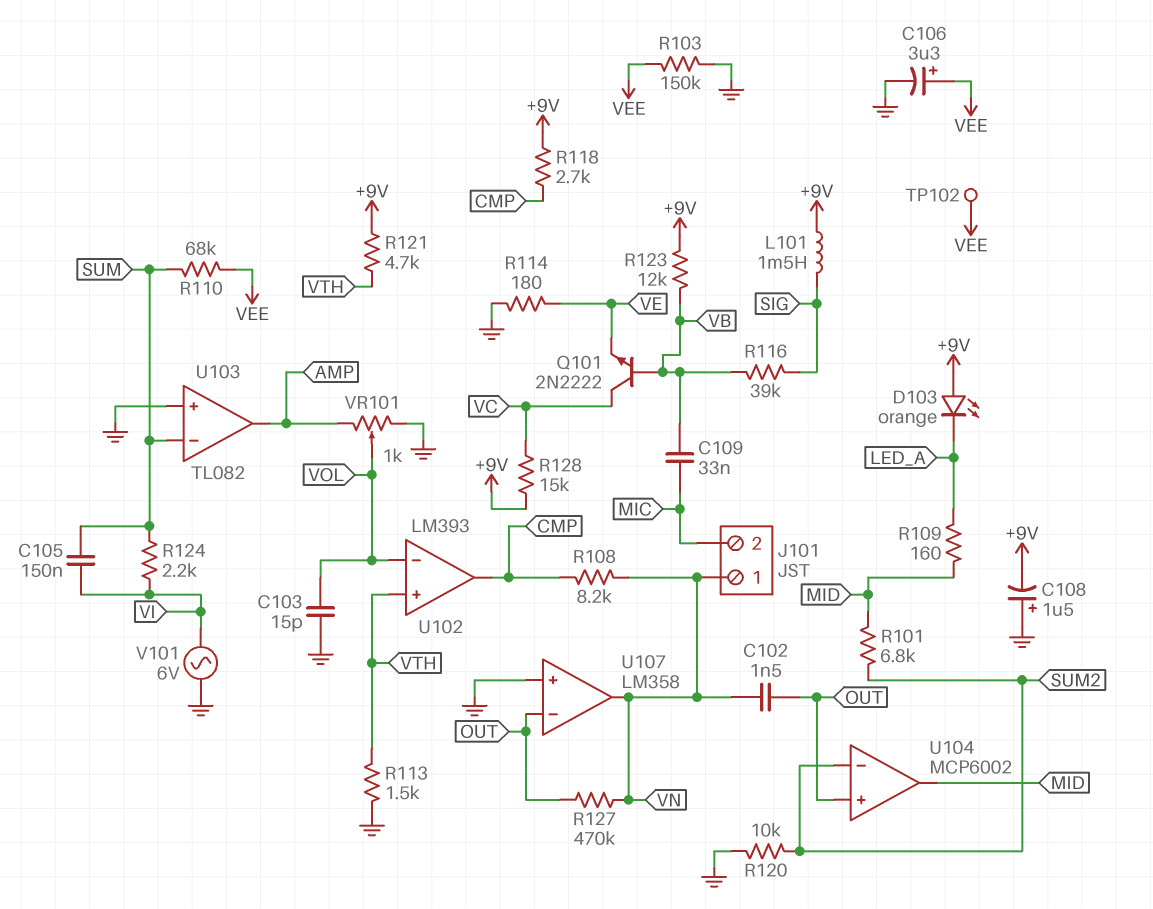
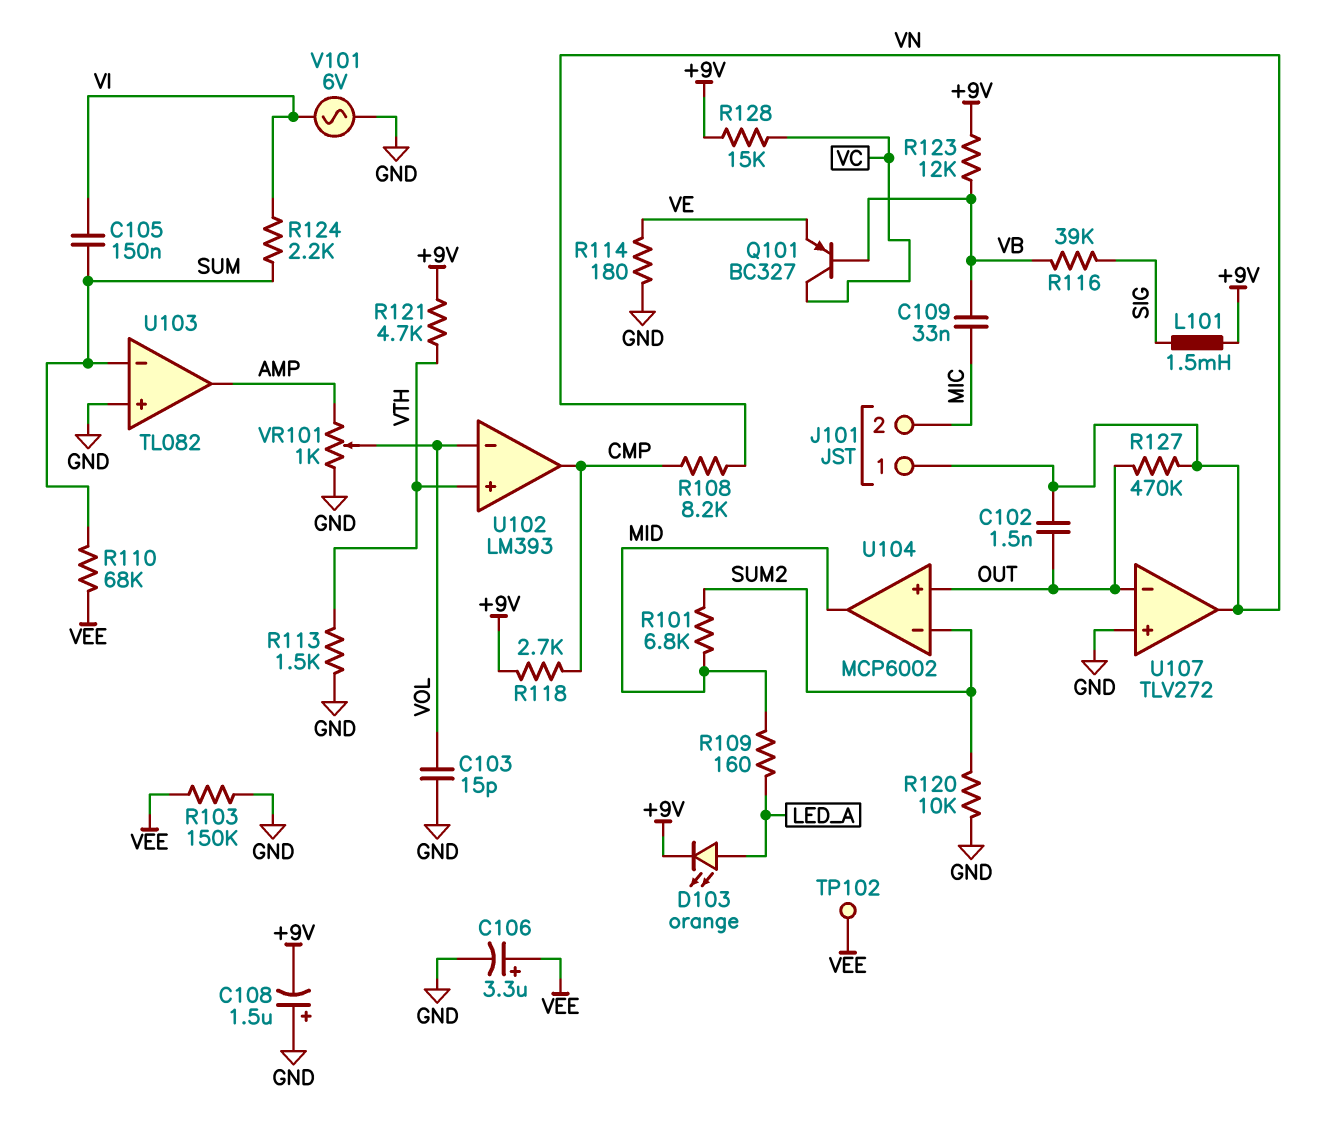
D103: LED orange (A +9V, K LED_A) -> LED orange (A LED_A, K +9V)
Q101: NPN 2N2222 (B VB, C VC, E VE) -> PNP BC327 (B VB, C VC, E VE)
U107: LM358 -> TLV272

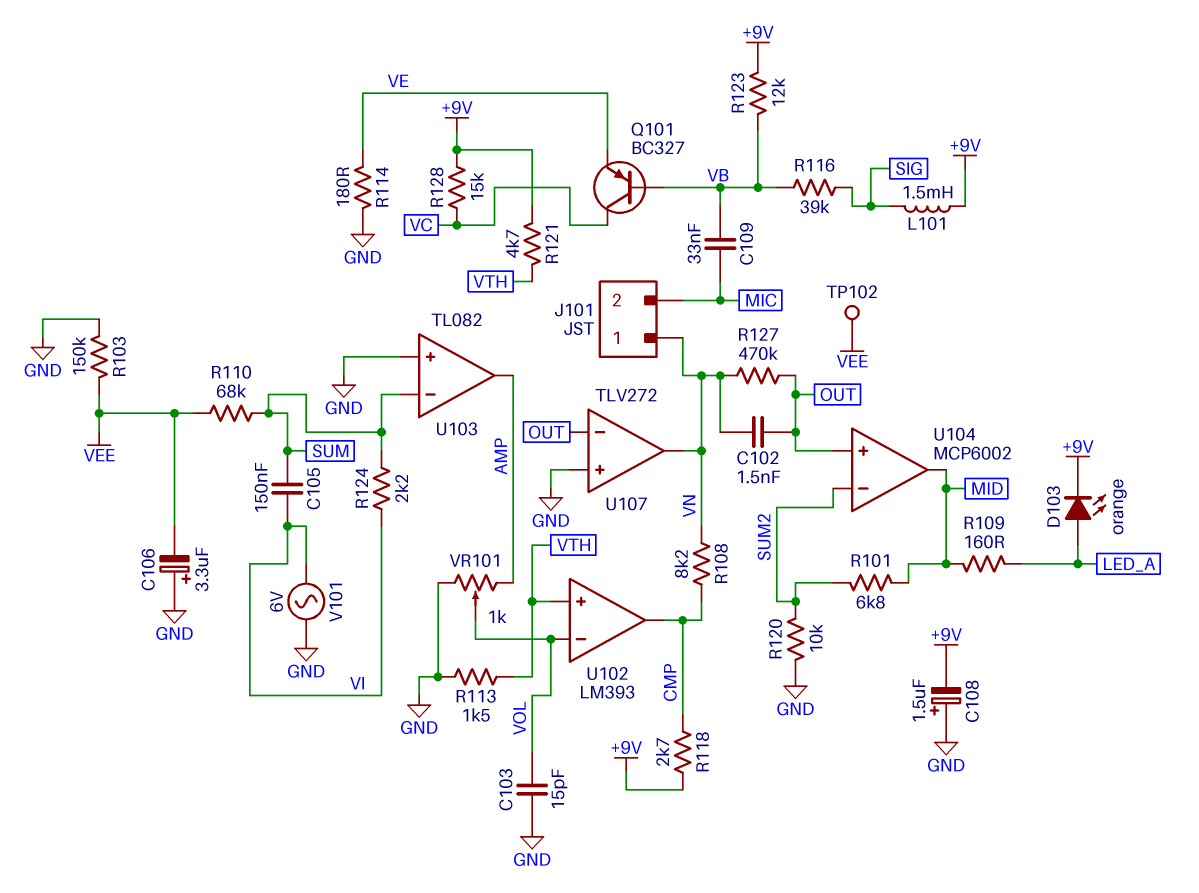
C106: 3.3uF (plus VEE, minus GND) -> 3.3uF (plus GND, minus VEE)

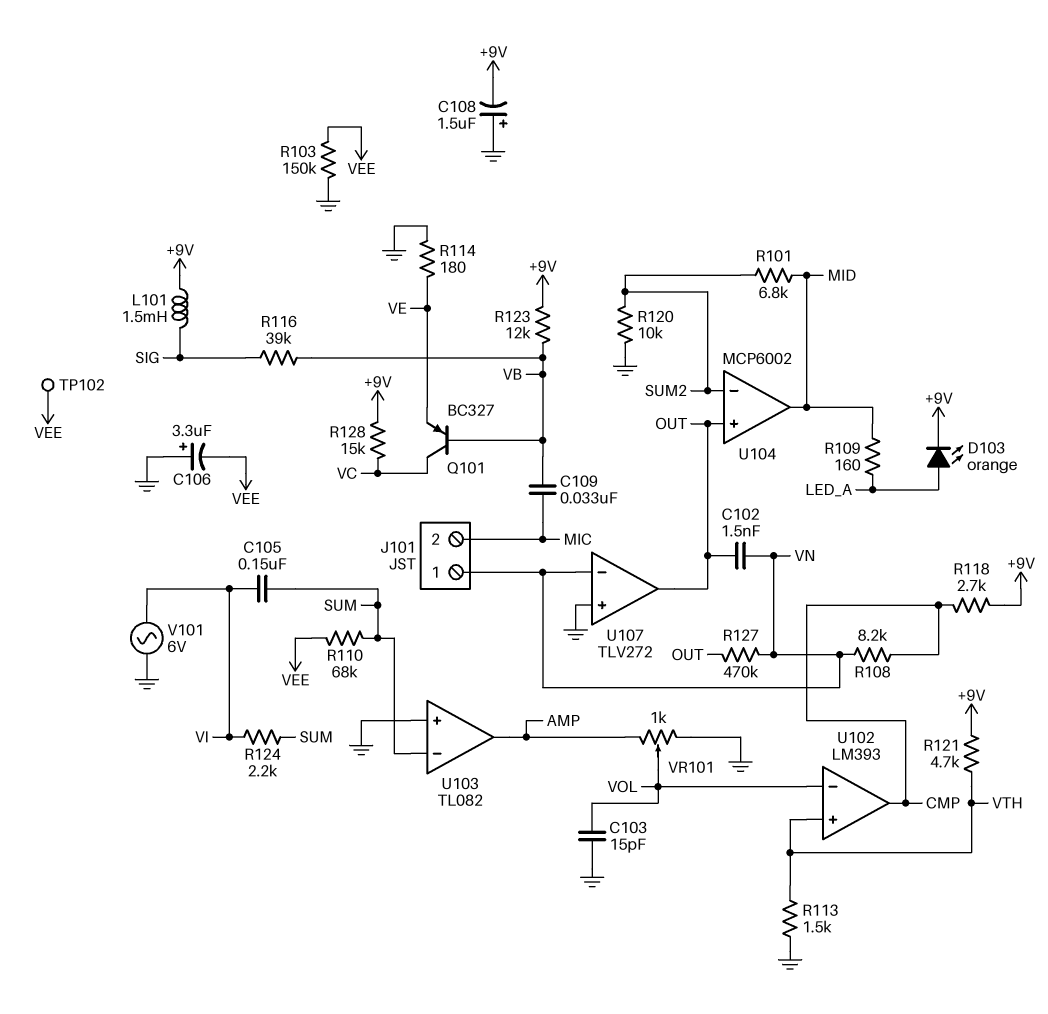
U107 pin in-: OUT -> VN
U107 pin out: VN -> OUT

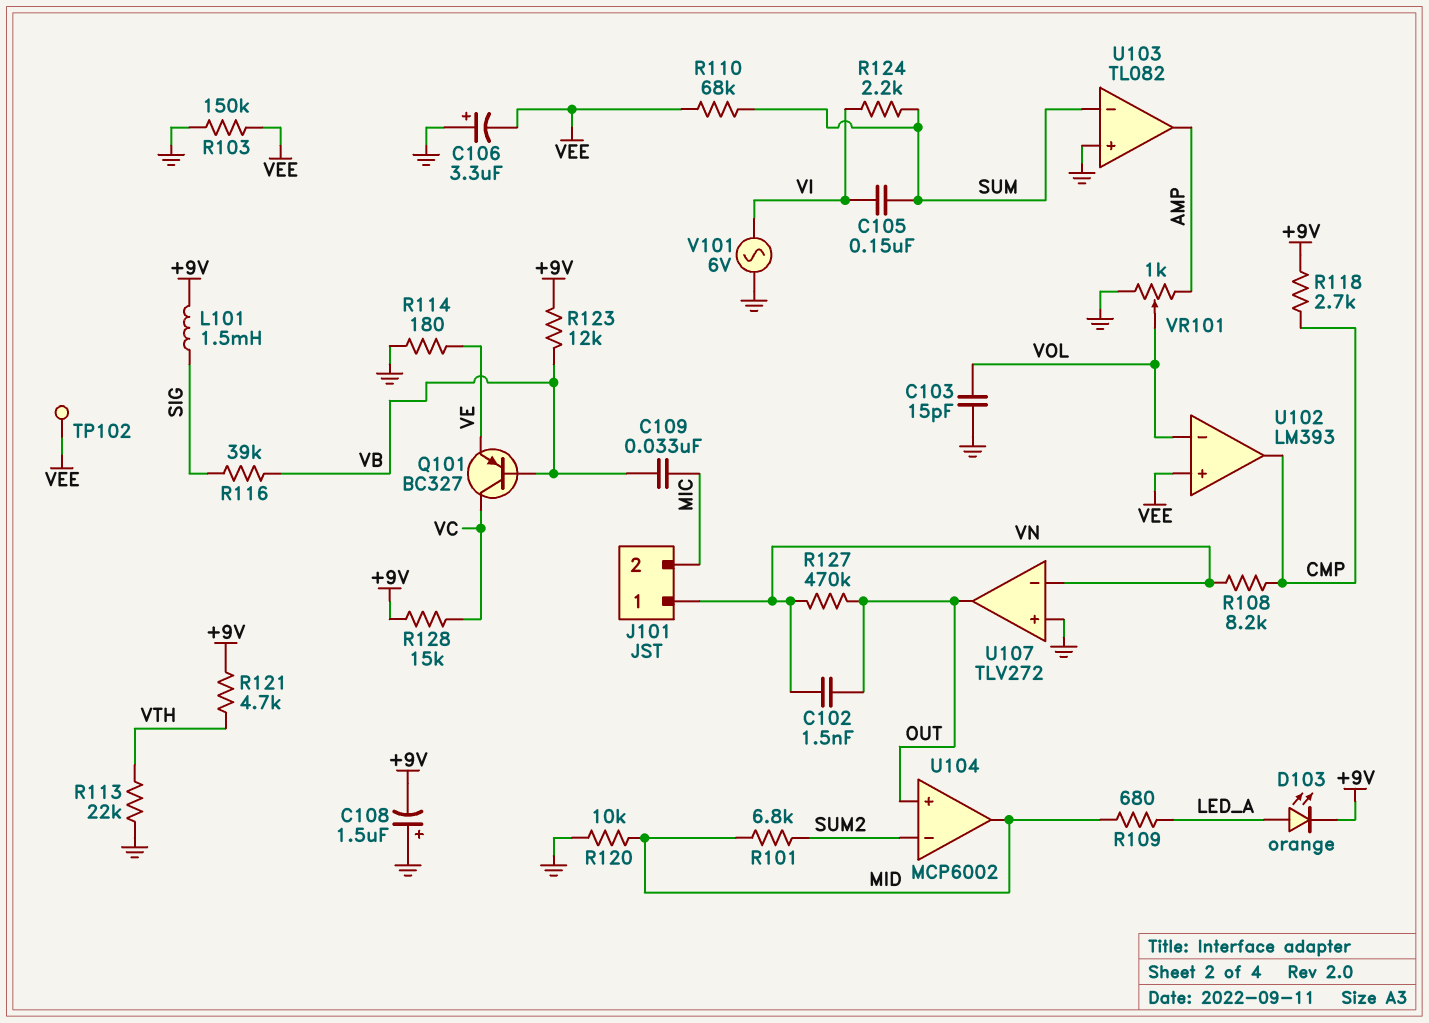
R109: 160 (LED_A, MID) -> 680 (LED_A, MID)
R113: 1.5k (GND, VTH) -> 22k (GND, VTH)
R120: 10k (GND, SUM2) -> 10k (GND, MID)
U102 pin in+: VTH -> VEE

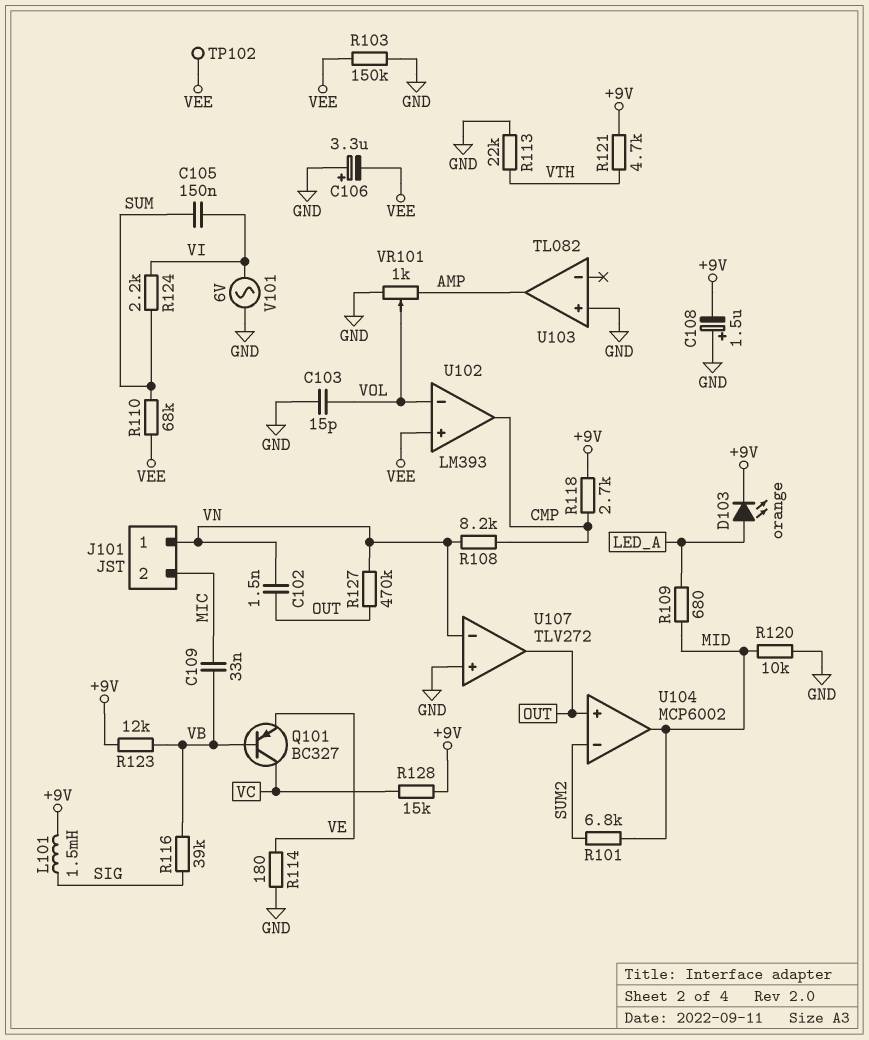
U103 pin in-: SUM -> none

